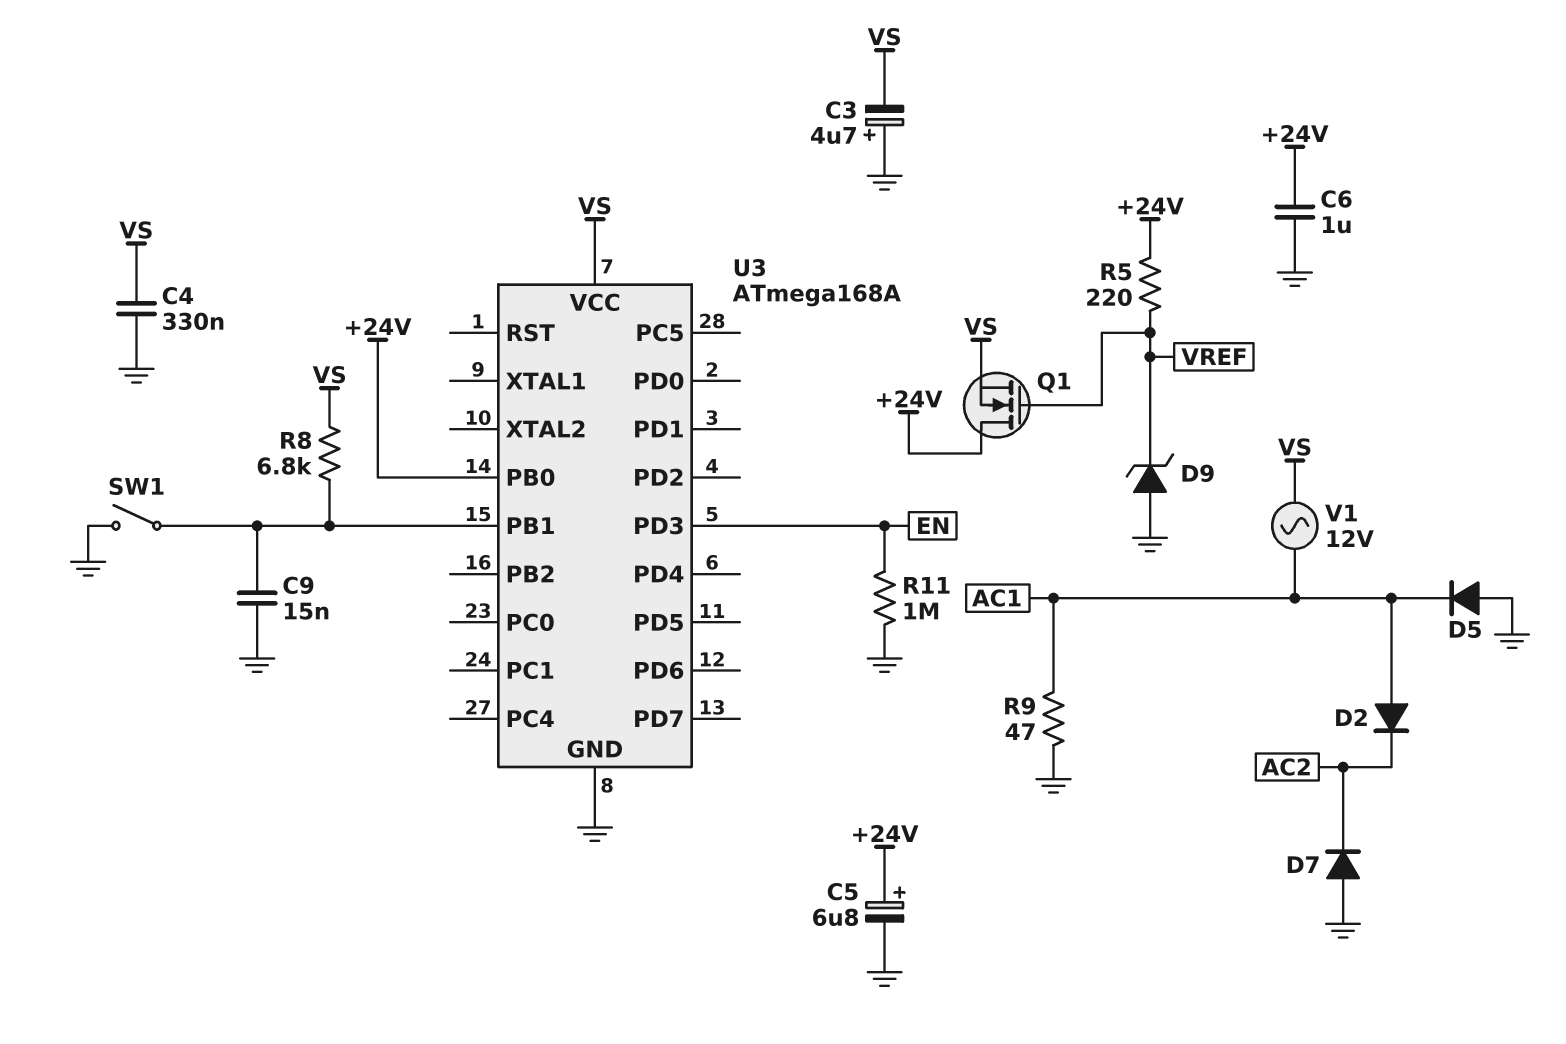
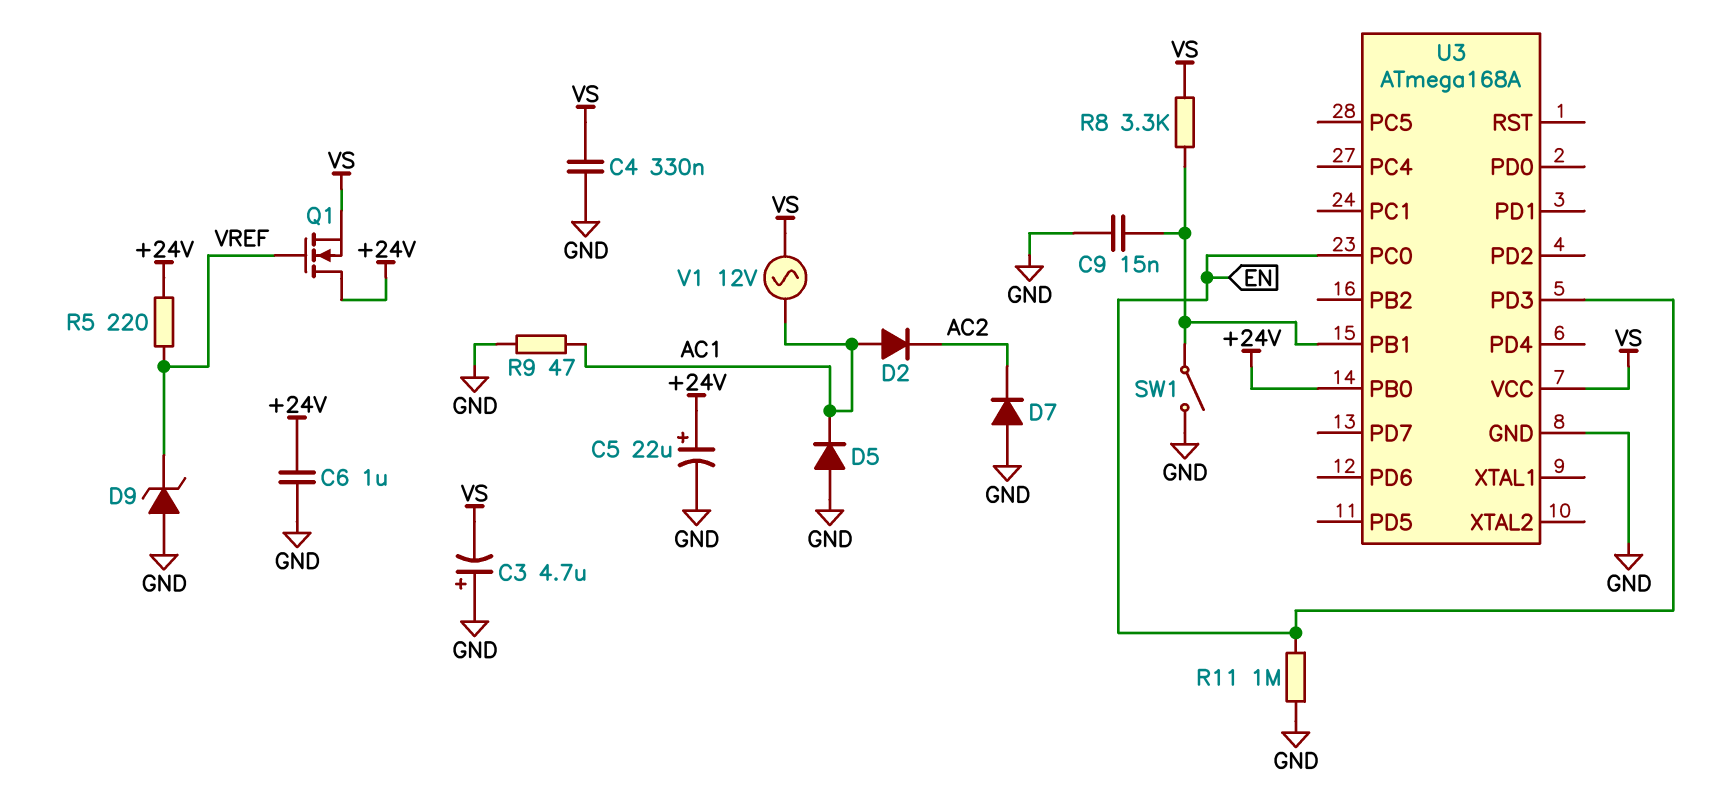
C5: 6.8uF (plus +24V, minus GND) -> 22uF (plus +24V, minus GND)
R8: 6.8k (U3/PB1, VS) -> 3.3k (U3/PB1, VS)
U3 pin PC0: none -> EN

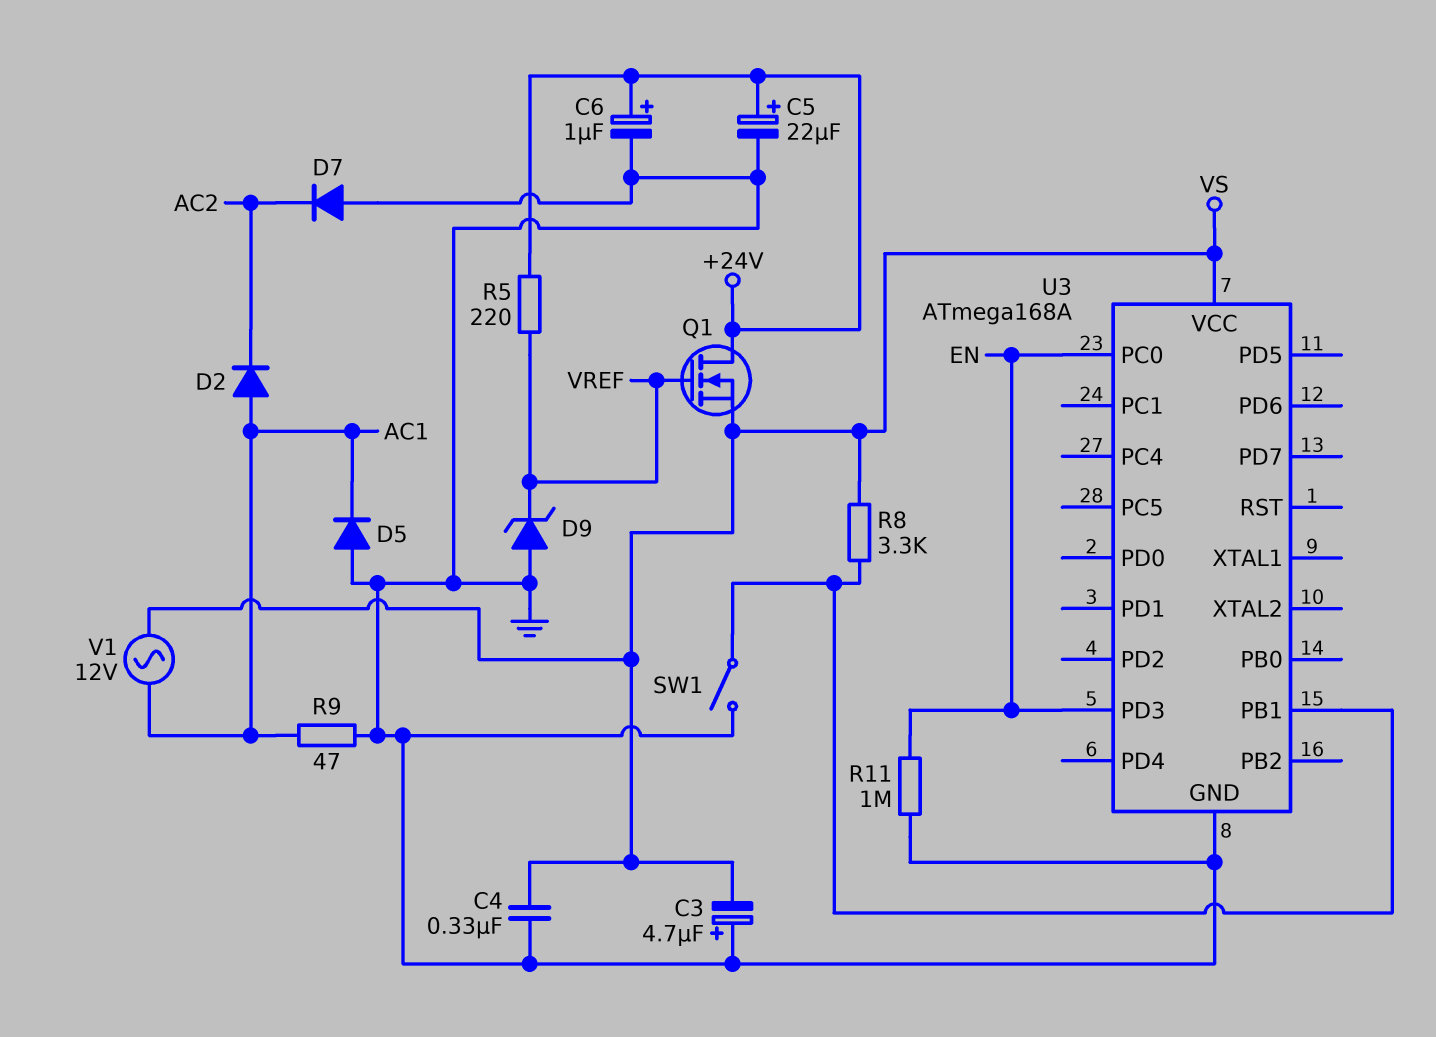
C6: 1uF (+24V, GND) -> 1uF (plus +24V, minus GND)
C9: 15nF (GND, U3/PB1) -> none
U3 pin PB0: +24V -> none

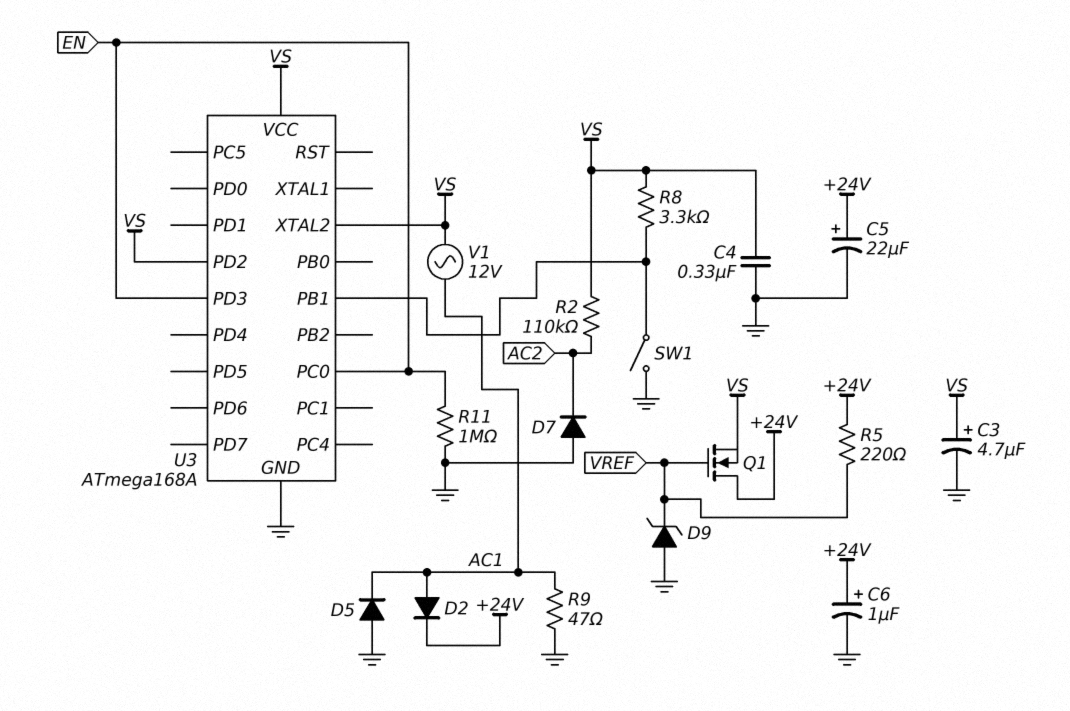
C3: 4.7uF (plus GND, minus VS) -> 4.7uF (plus VS, minus GND)
D2: diode (A AC1, K AC2) -> diode (A AC1, K +24V)
R2: none -> 110k (AC2, VS)
U3 pin PD2: none -> VS
U3 pin XTAL2: none -> VS

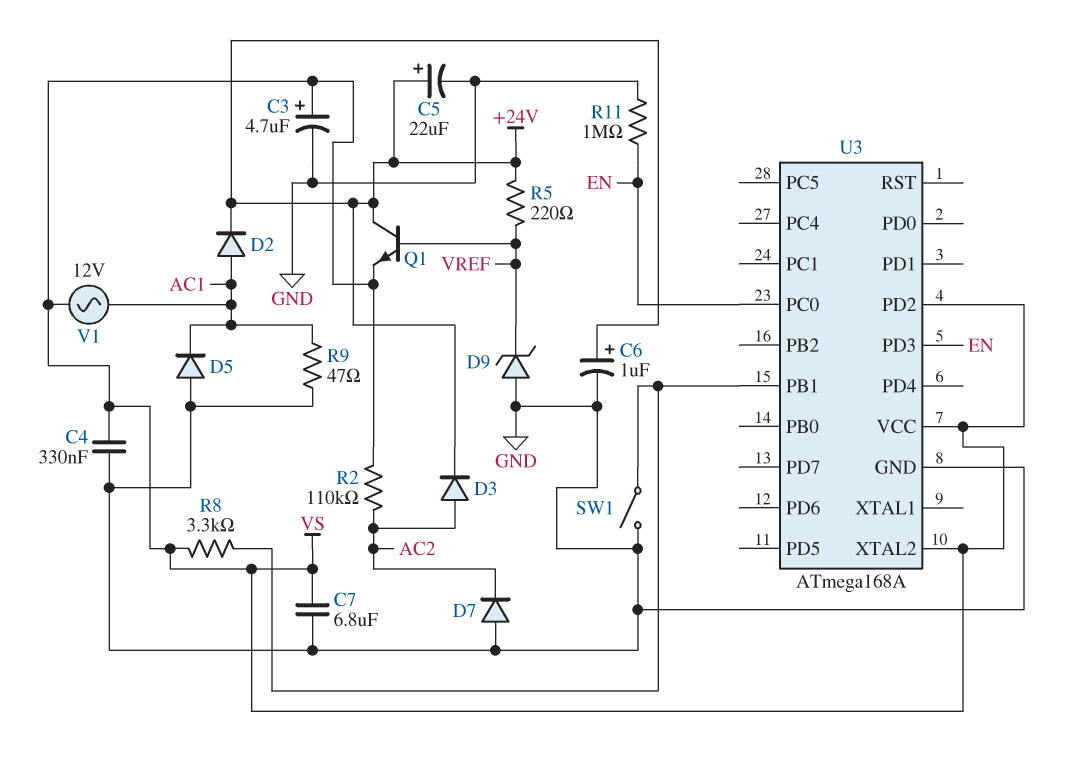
C7: none -> 6.8uF (GND, VS)
D3: none -> diode (A AC2, K +24V)
Q1: NMOS (G VREF, D +24V, S VS) -> NPN (B VREF, C +24V, E VS)

